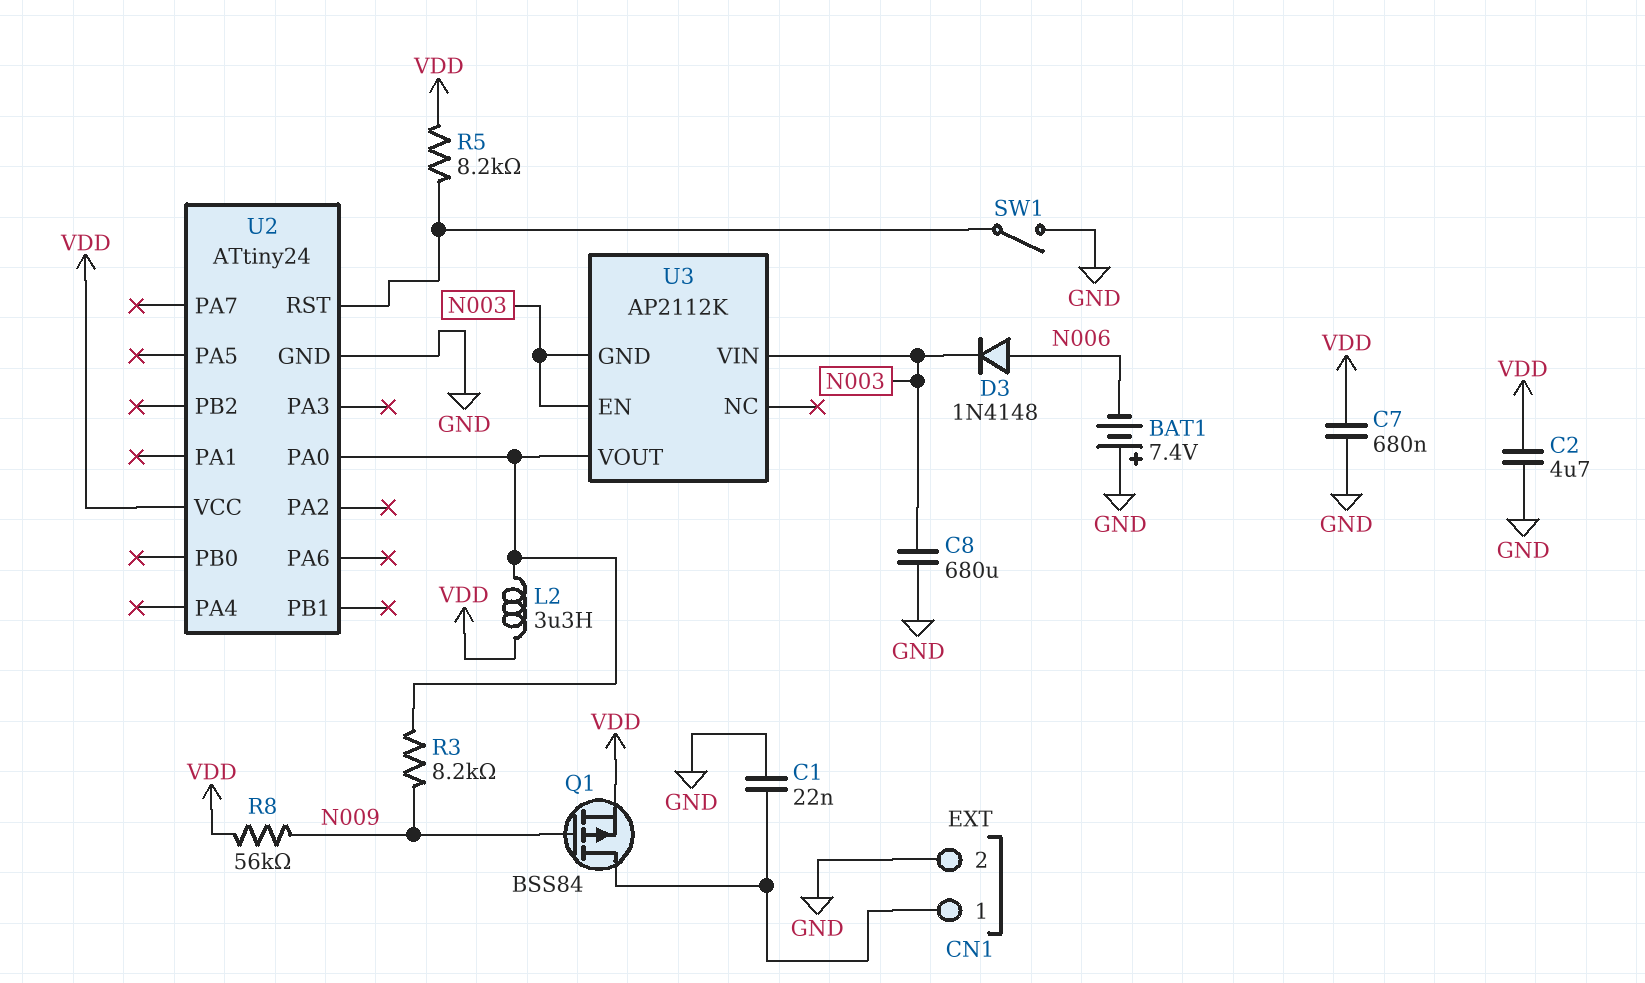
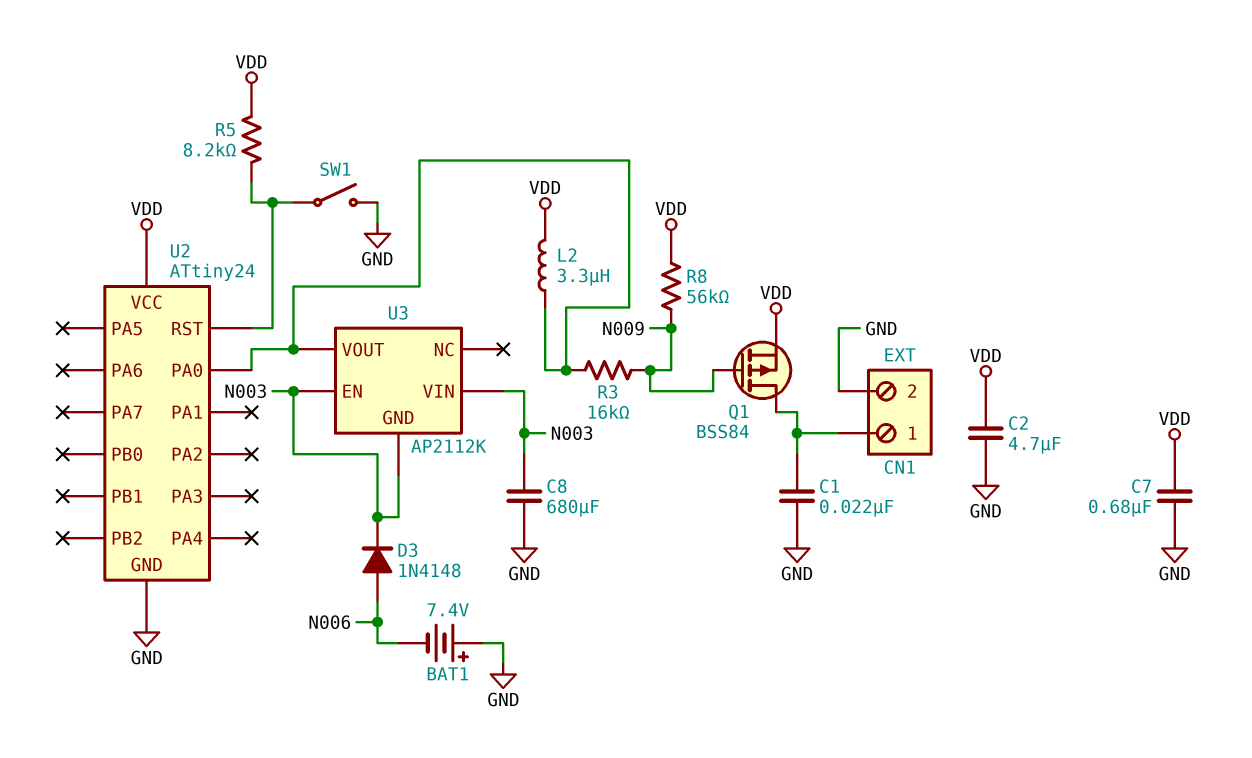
R3: 8.2k (N009, U2/PA0) -> 16k (N009, U2/PA0)

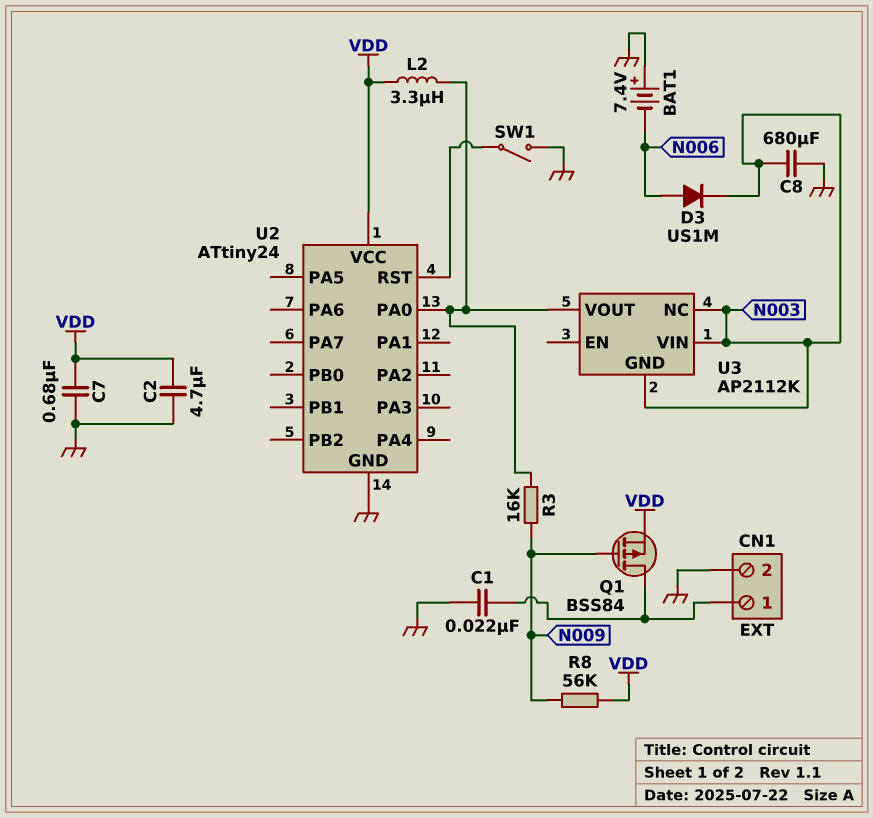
D3: diode 1N4148 (A N006, K N003) -> diode US1M (A N006, K N003)
R5: 8.2k (U2/RST, VDD) -> none
U3 pin EN: N003 -> none
U3 pin NC: none -> N003

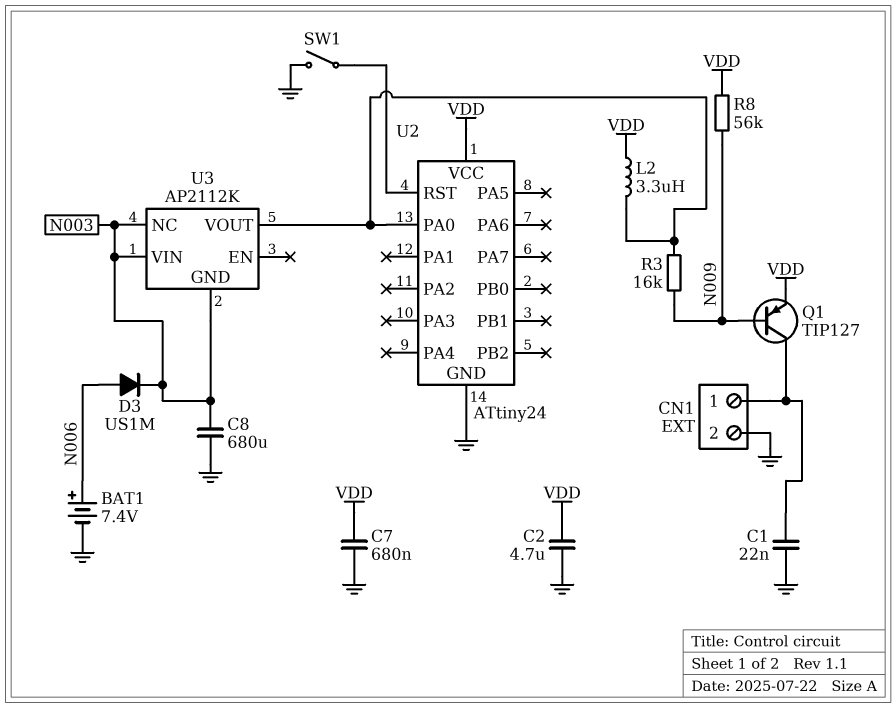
BAT1: 7.4V (plus GND, minus N006) -> 7.4V (plus N006, minus GND)
Q1: PMOS BSS84 (G N009, D CN1/1, S VDD) -> PNP TIP127 (B N009, C CN1/1, E VDD)

